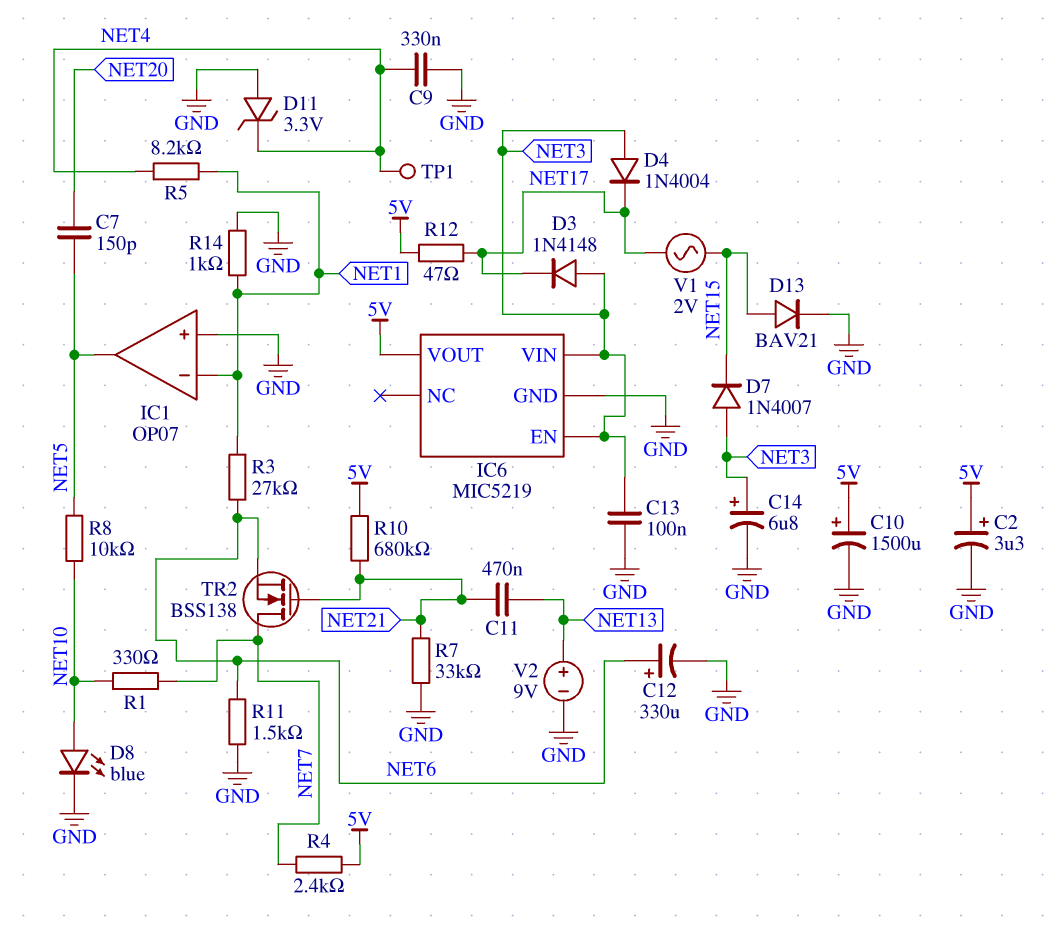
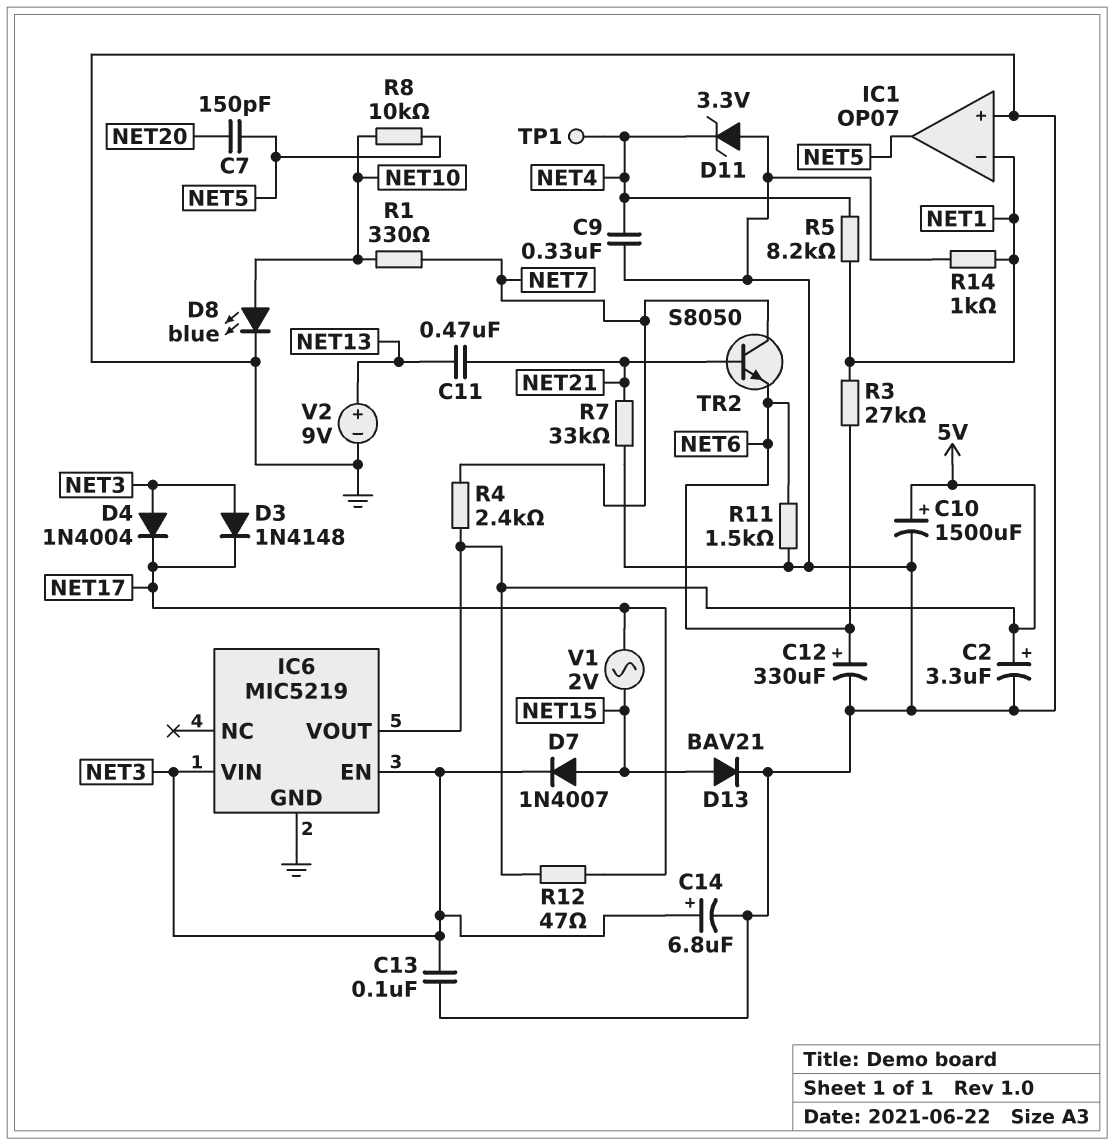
D7: diode 1N4007 (A NET3, K NET15) -> diode 1N4007 (A NET15, K NET3)
R10: 680k (5V, NET21) -> none
TR2: NMOS BSS138 (G NET21, D NET7, S NET6) -> NPN S8050 (B NET21, C NET7, E NET6)

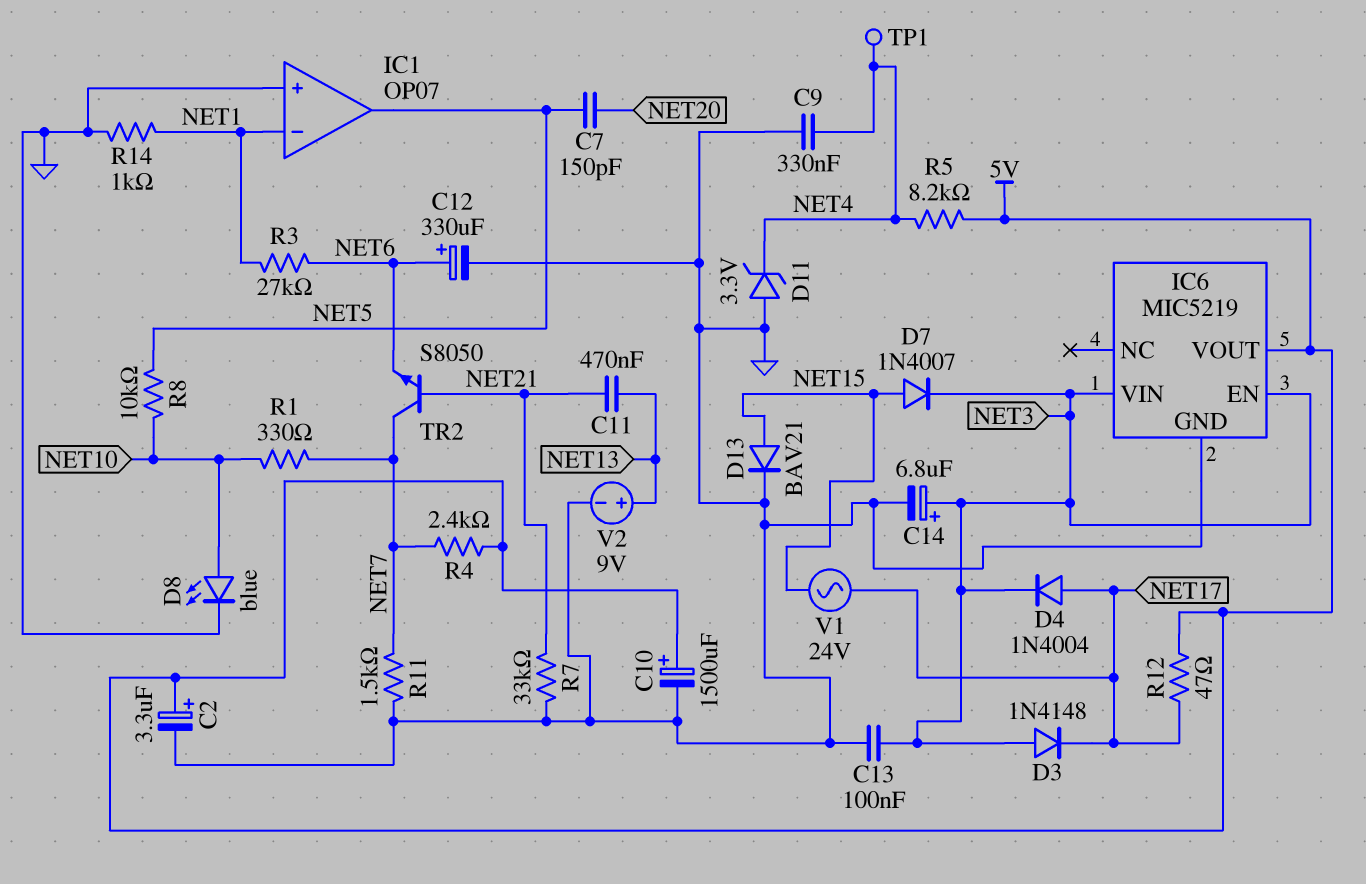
D4: diode 1N4004 (A NET3, K NET17) -> diode 1N4004 (A NET17, K NET3)
R5: 8.2k (NET1, NET4) -> 8.2k (5V, NET4)
R11: 1.5k (GND, NET6) -> 1.5k (GND, NET7)
V1: AC 2V (NET15, NET17) -> AC 24V (NET15, NET17)

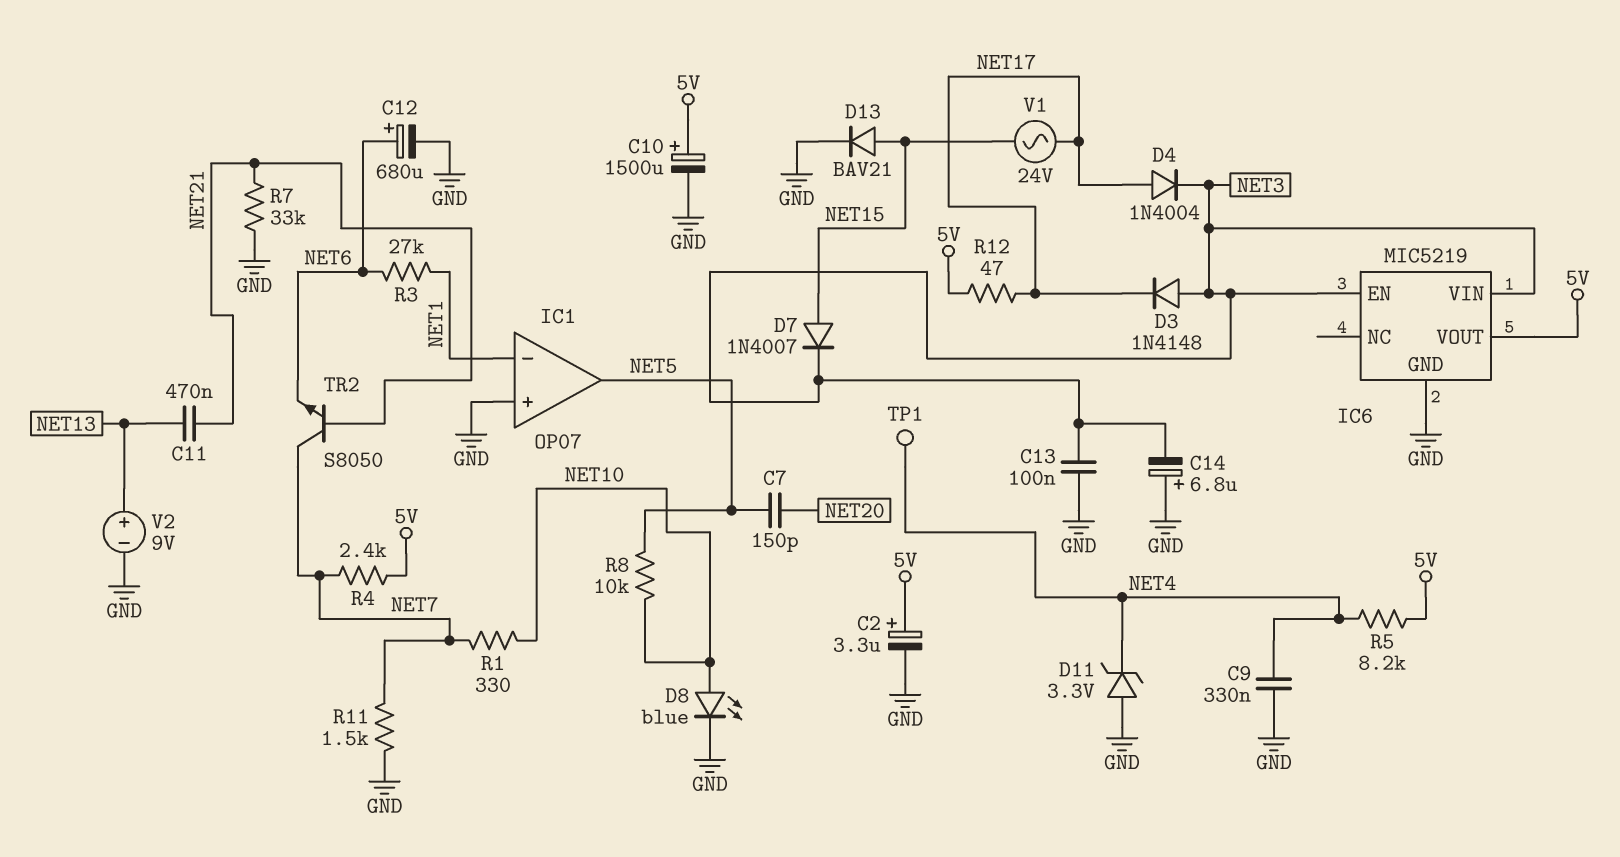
C12: 330uF (plus NET6, minus GND) -> 680uF (plus NET6, minus GND)
C14: 6.8uF (plus NET3, minus GND) -> 6.8uF (plus GND, minus NET3)
R14: 1k (GND, NET1) -> none

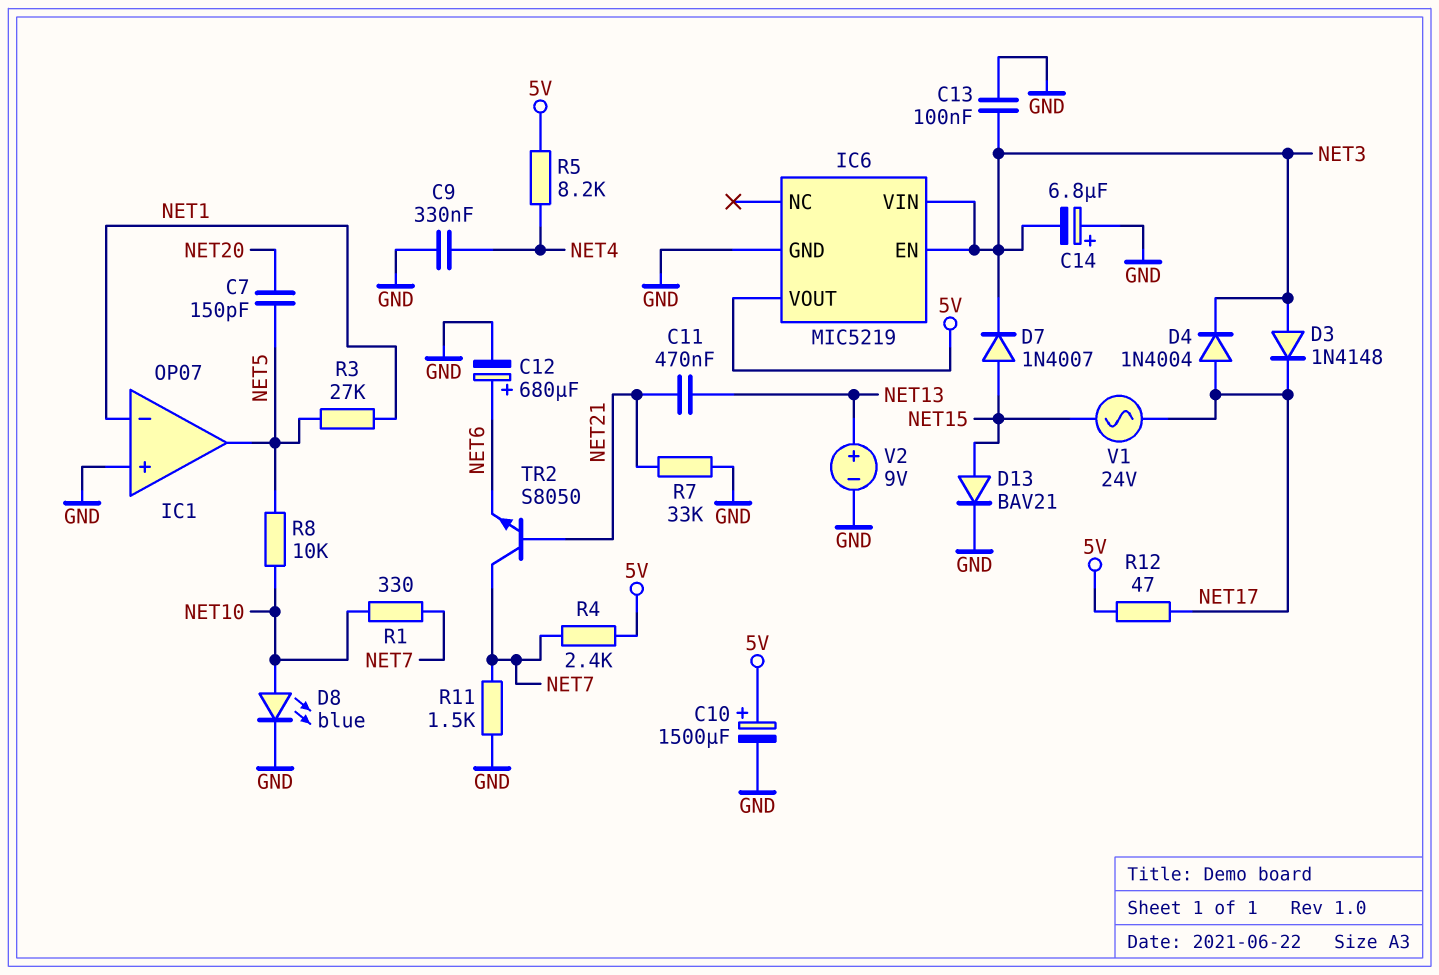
C2: 3.3uF (plus 5V, minus GND) -> none
D11: zener 3.3V (A GND, K NET4) -> none
R3: 27k (NET1, NET6) -> 27k (NET1, NET5)
TP1: test point (NET4) -> none

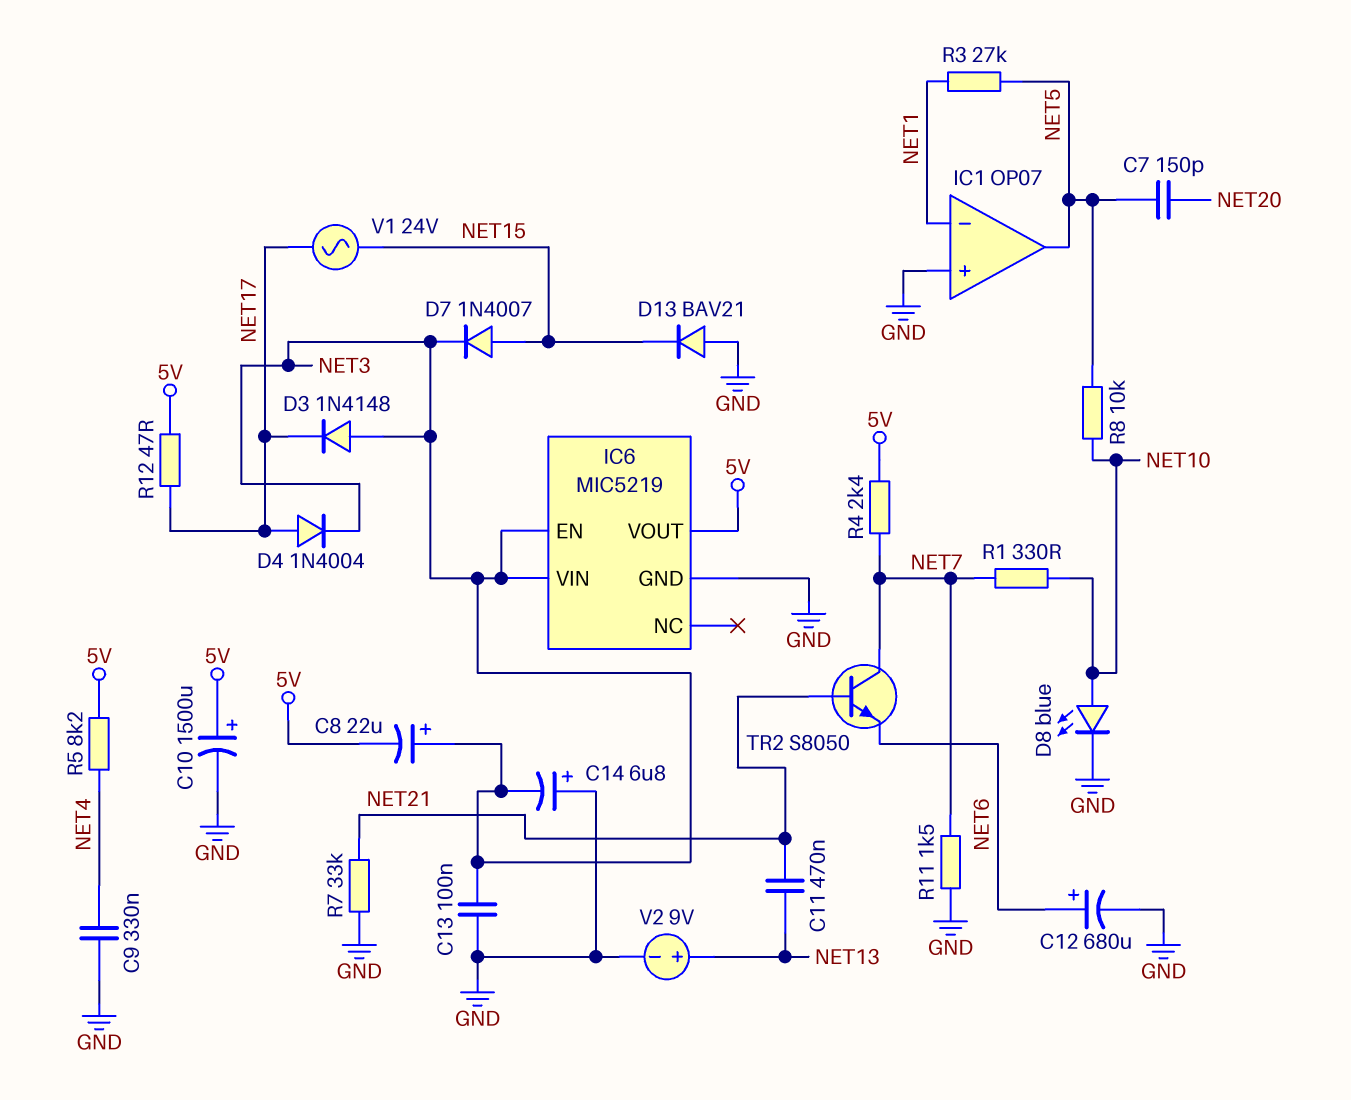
C8: none -> 22uF (plus NET3, minus 5V)
D13: diode BAV21 (A NET15, K GND) -> diode BAV21 (A GND, K NET15)

